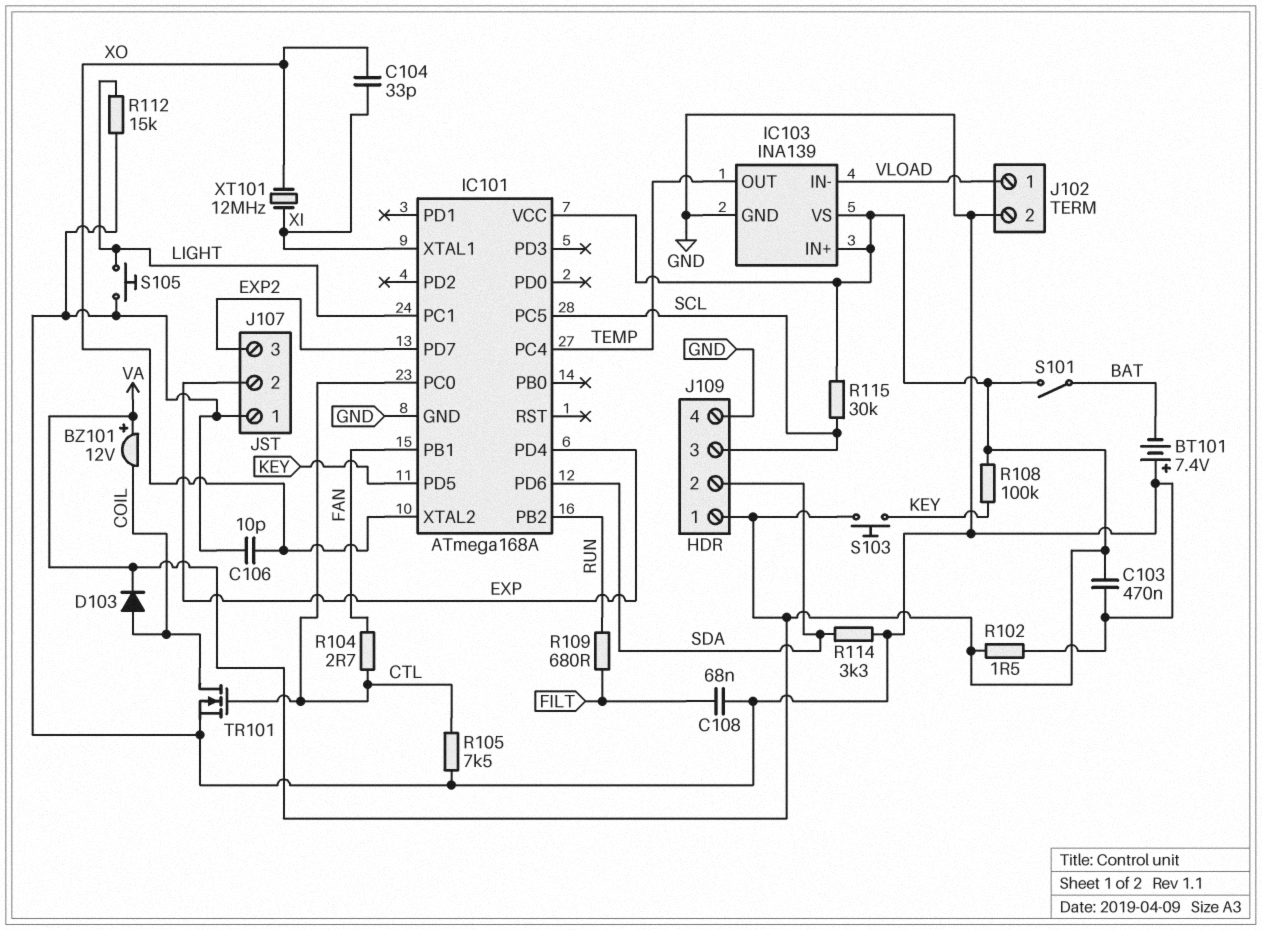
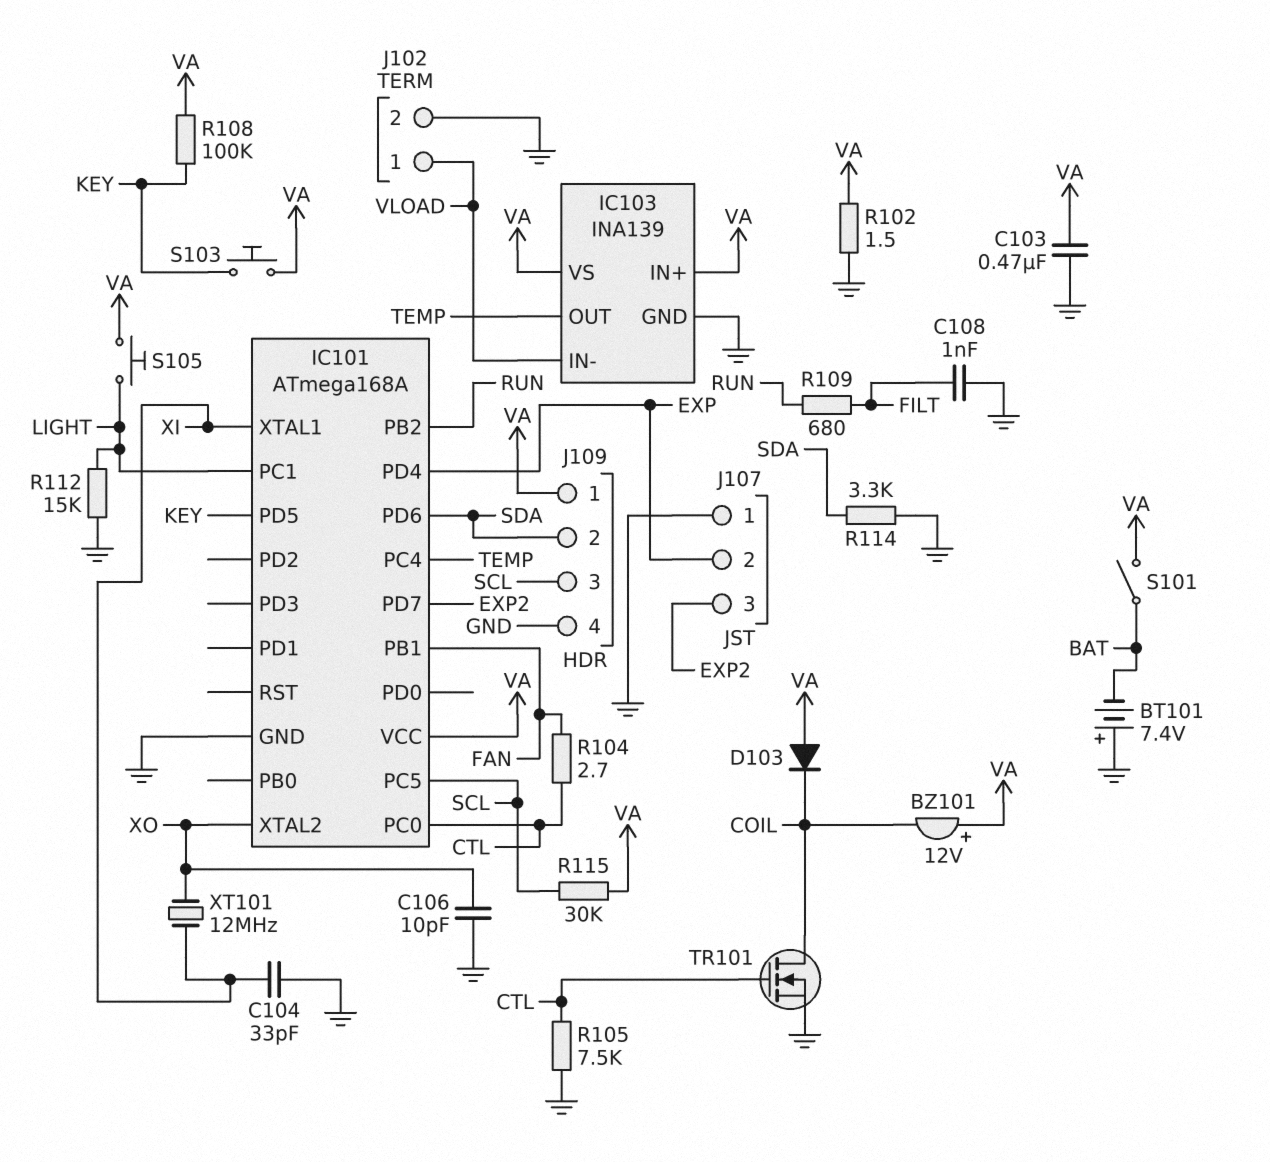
C104: 33pF (XI, XO) -> 33pF (GND, XI)
C108: 68nF (FILT, GND) -> 1nF (FILT, GND)
D103: diode (A COIL, K VA) -> diode (A VA, K COIL)
S105: button (GND, LIGHT) -> button (LIGHT, VA)

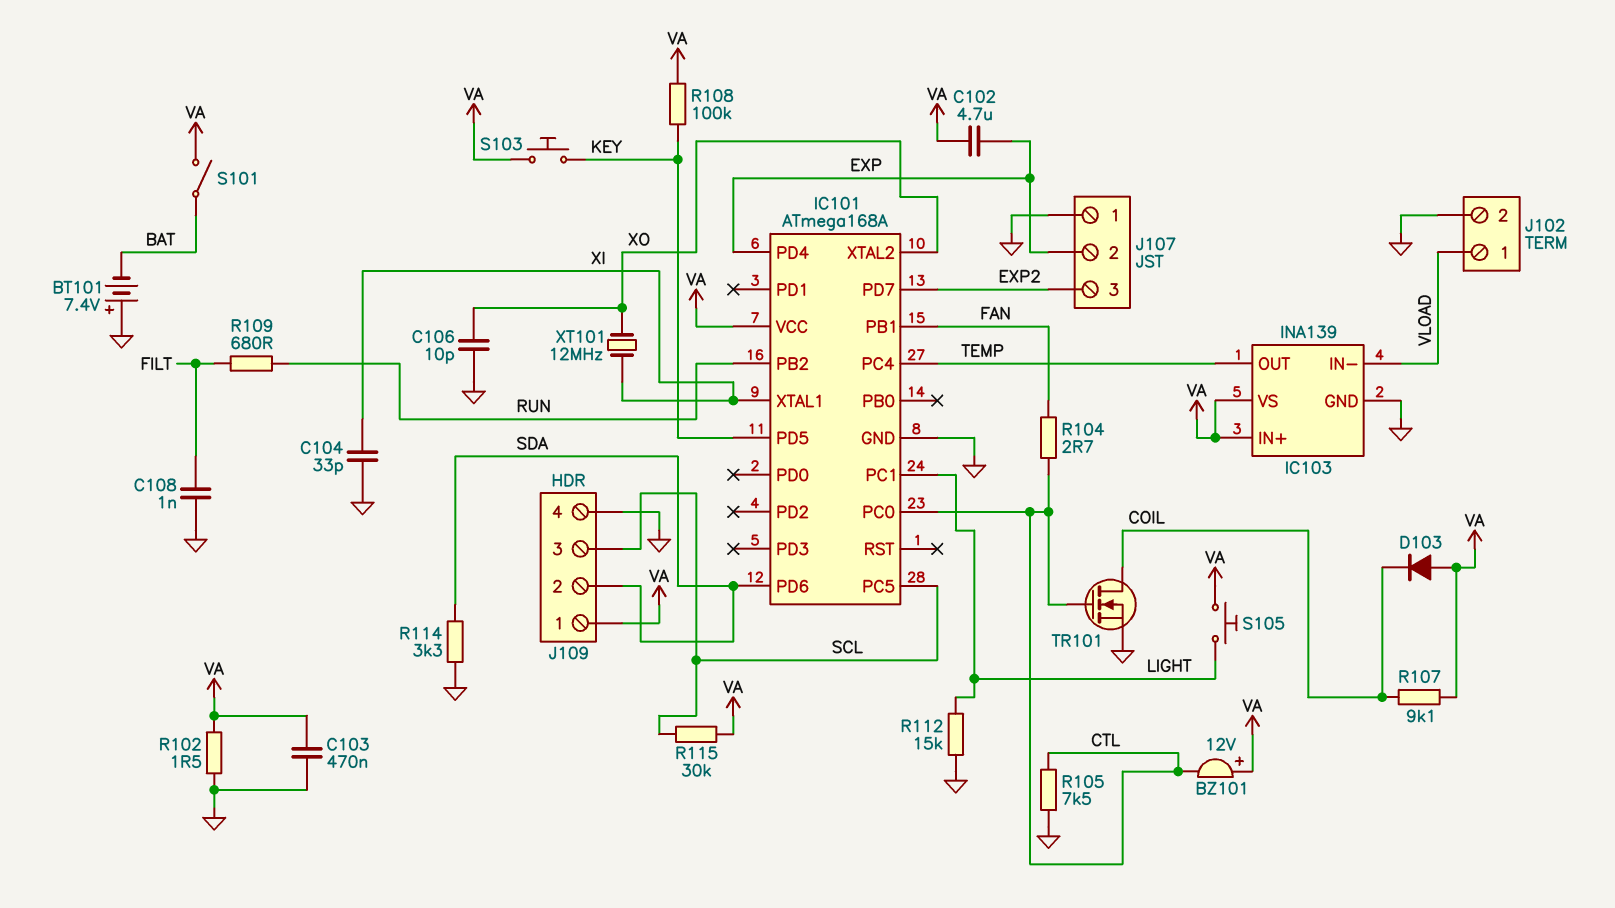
BZ101: buzzer 12V (plus VA, minus COIL) -> buzzer 12V (plus VA, minus CTL)
C102: none -> 4.7uF (EXP, VA)
R107: none -> 9.1k (COIL, VA)

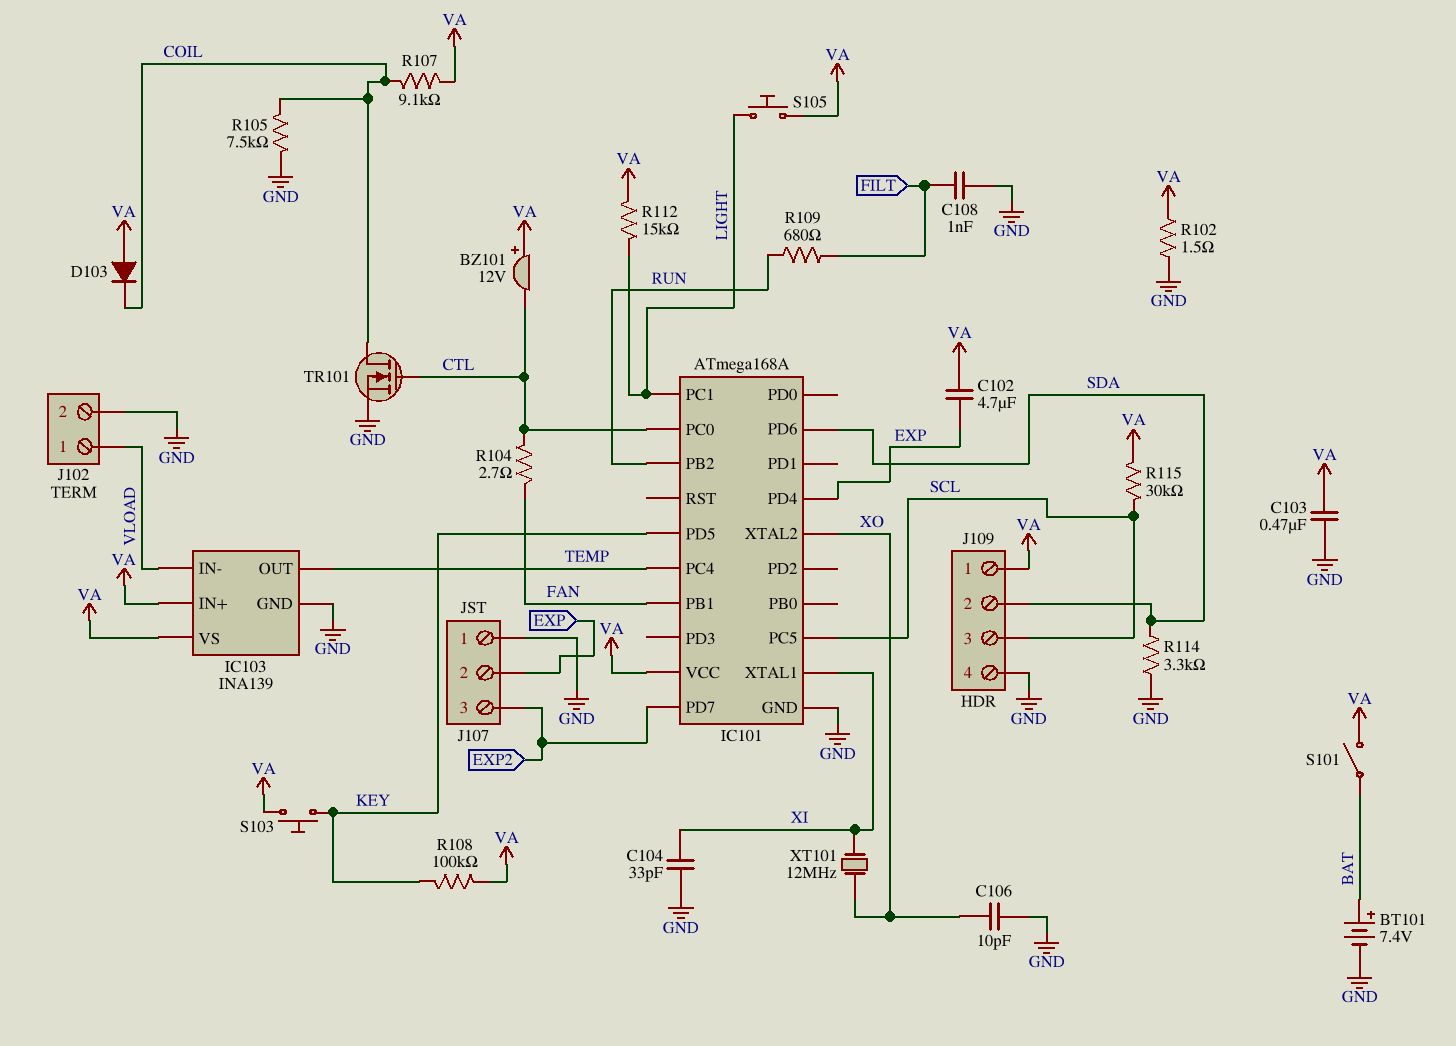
BT101: 7.4V (plus GND, minus BAT) -> 7.4V (plus BAT, minus GND)
R105: 7.5k (CTL, GND) -> 7.5k (COIL, GND)
R112: 15k (GND, LIGHT) -> 15k (LIGHT, VA)

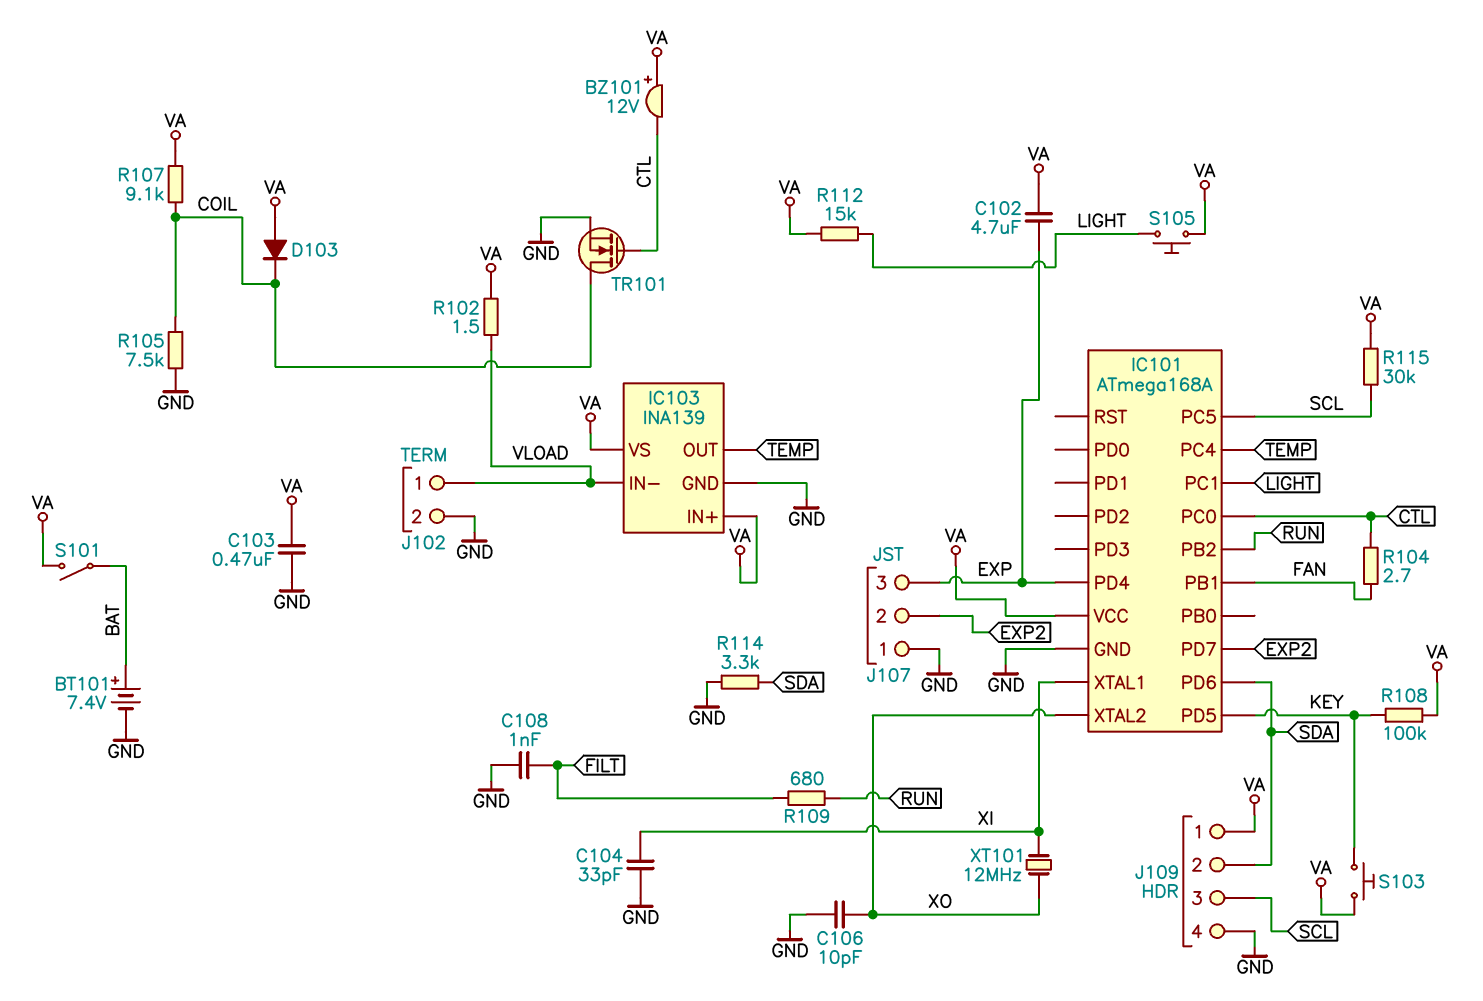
J107 pin 2: EXP -> EXP2
J107 pin 3: EXP2 -> EXP
R102: 1.5 (GND, VA) -> 1.5 (VA, VLOAD)

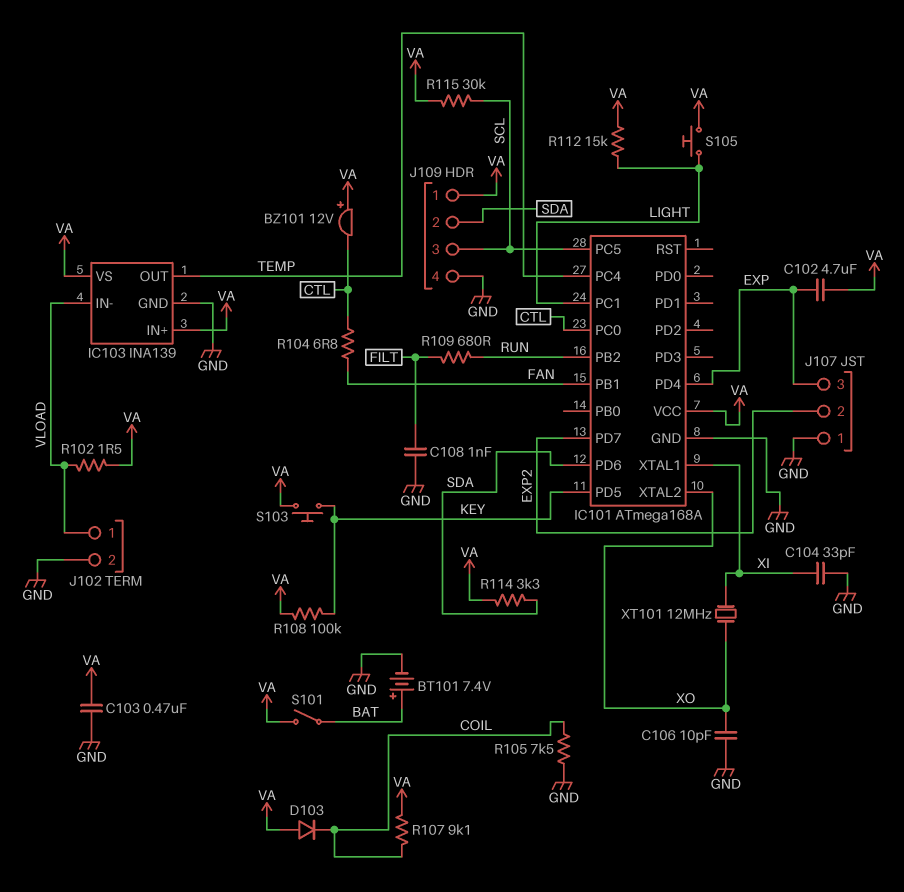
R104: 2.7 (CTL, FAN) -> 6.8 (CTL, FAN)
R114: 3.3k (GND, SDA) -> 3.3k (SDA, VA)
TR101: NMOS (G CTL, D COIL, S GND) -> none

